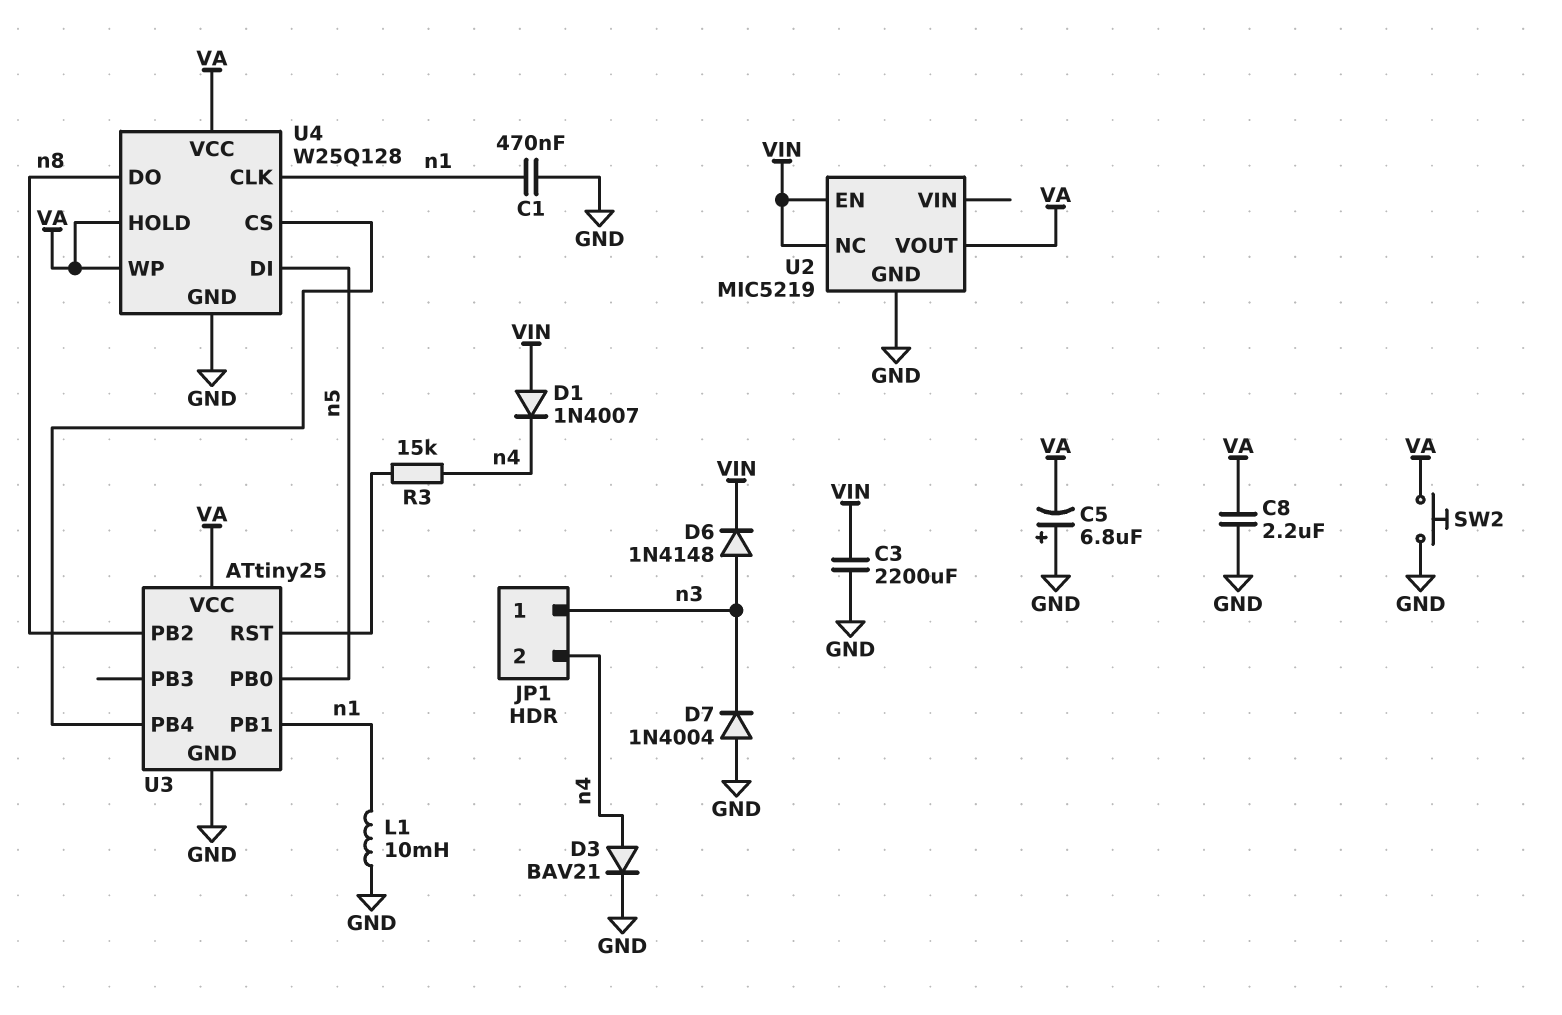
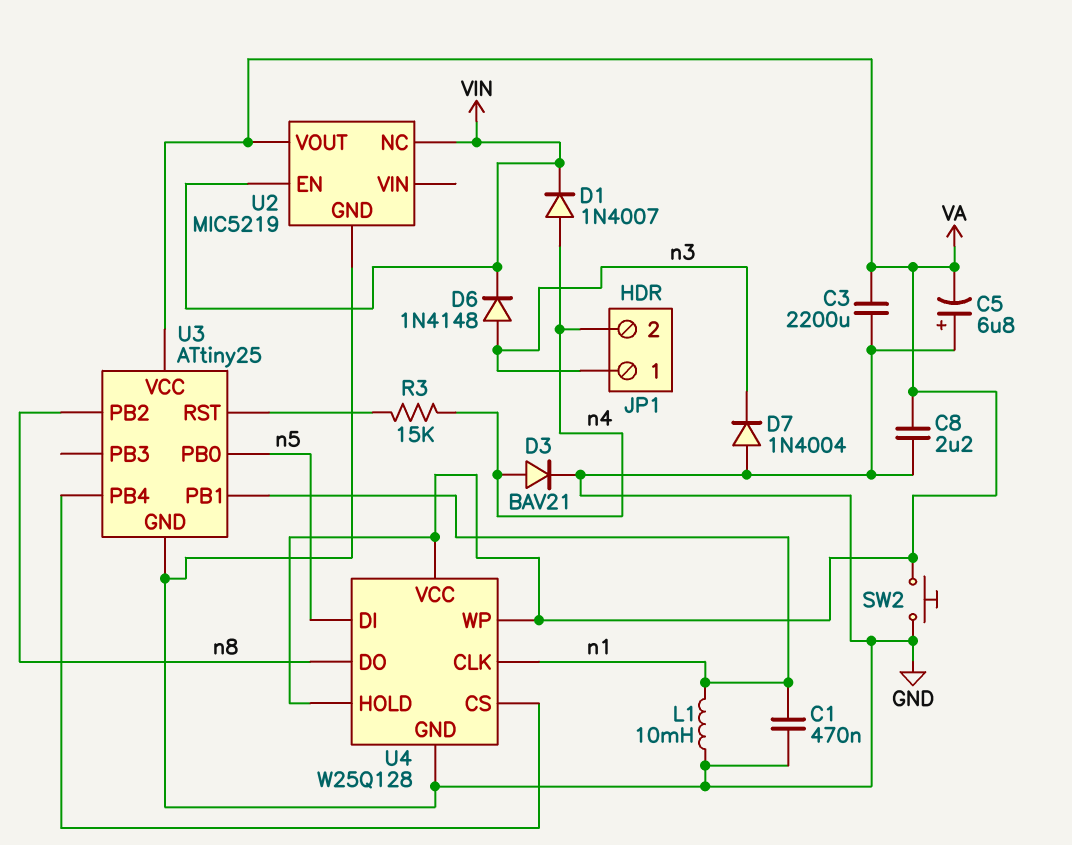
C3: 2200uF (GND, VIN) -> 2200uF (GND, VA)
D1: diode 1N4007 (A VIN, K n4) -> diode 1N4007 (A n4, K VIN)

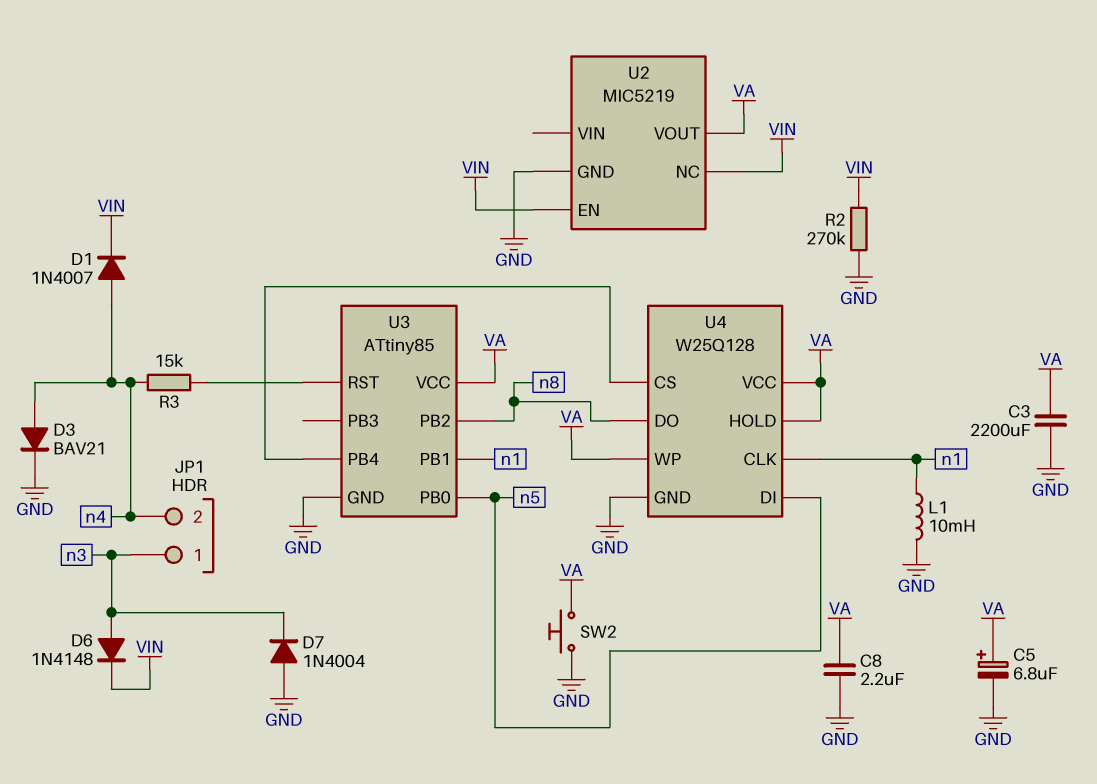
C1: 470nF (GND, n1) -> none
C5: 6.8uF (plus GND, minus VA) -> 6.8uF (plus VA, minus GND)
R2: none -> 270k (GND, VIN)
U3: ATtiny25 -> ATtiny85

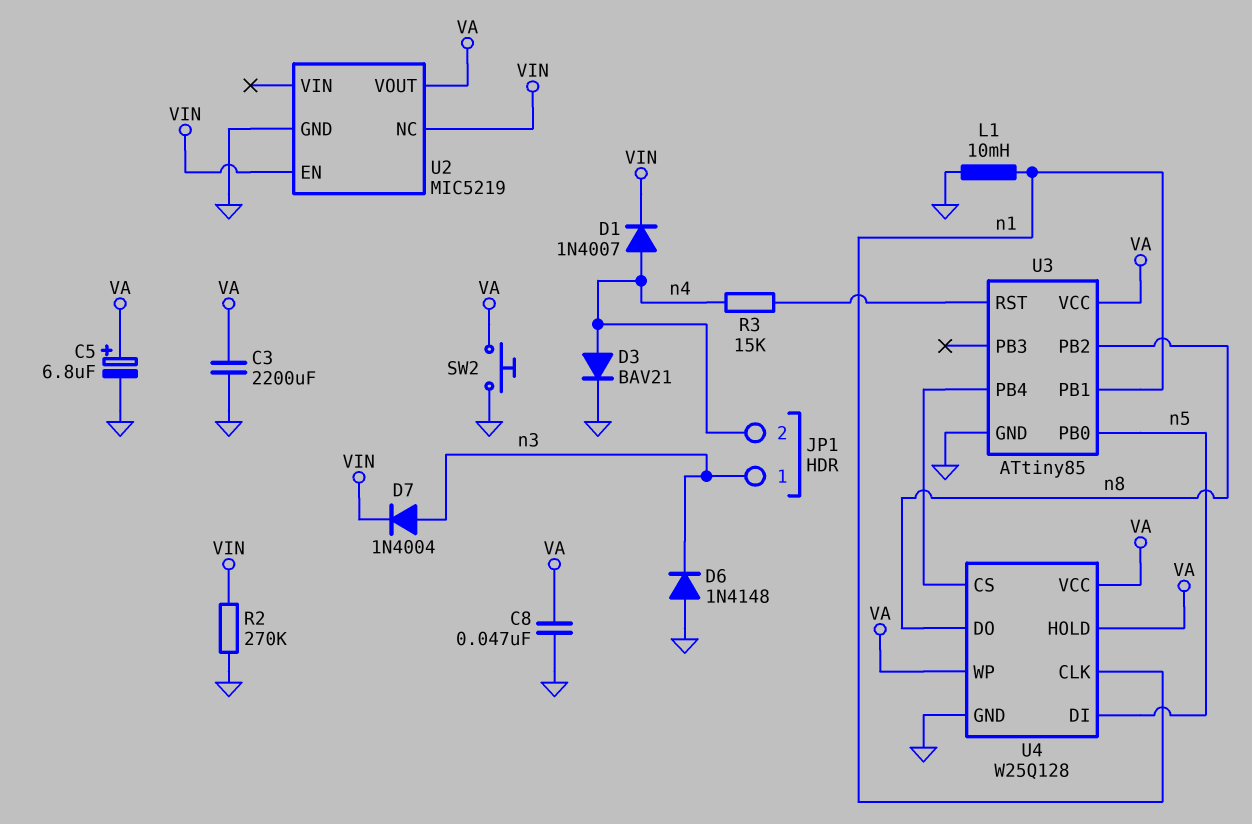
C8: 2.2uF (GND, VA) -> 47nF (GND, VA)
D6: diode 1N4148 (A n3, K VIN) -> diode 1N4148 (A GND, K n3)
D7: diode 1N4004 (A GND, K n3) -> diode 1N4004 (A n3, K VIN)

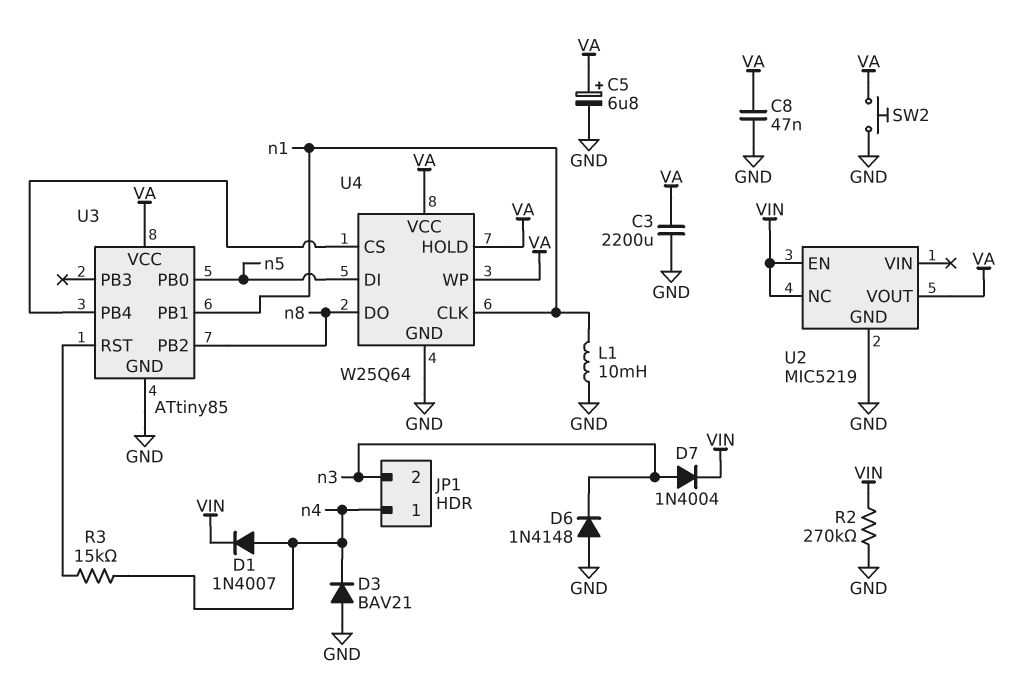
D3: diode BAV21 (A n4, K GND) -> diode BAV21 (A GND, K n4)
JP1 pin 1: n3 -> n4
JP1 pin 2: n4 -> n3
U4: W25Q128 -> W25Q64

